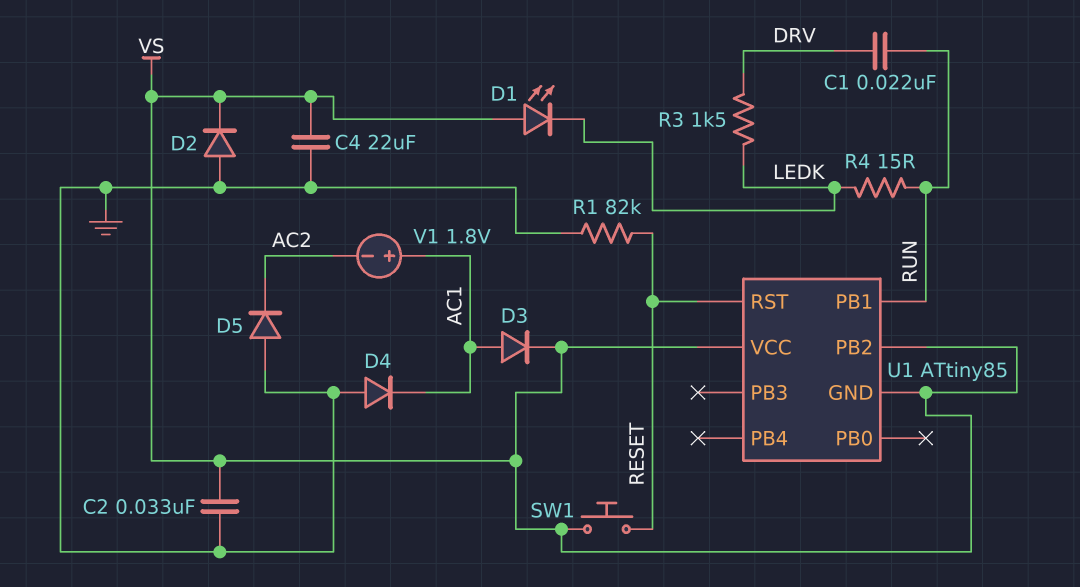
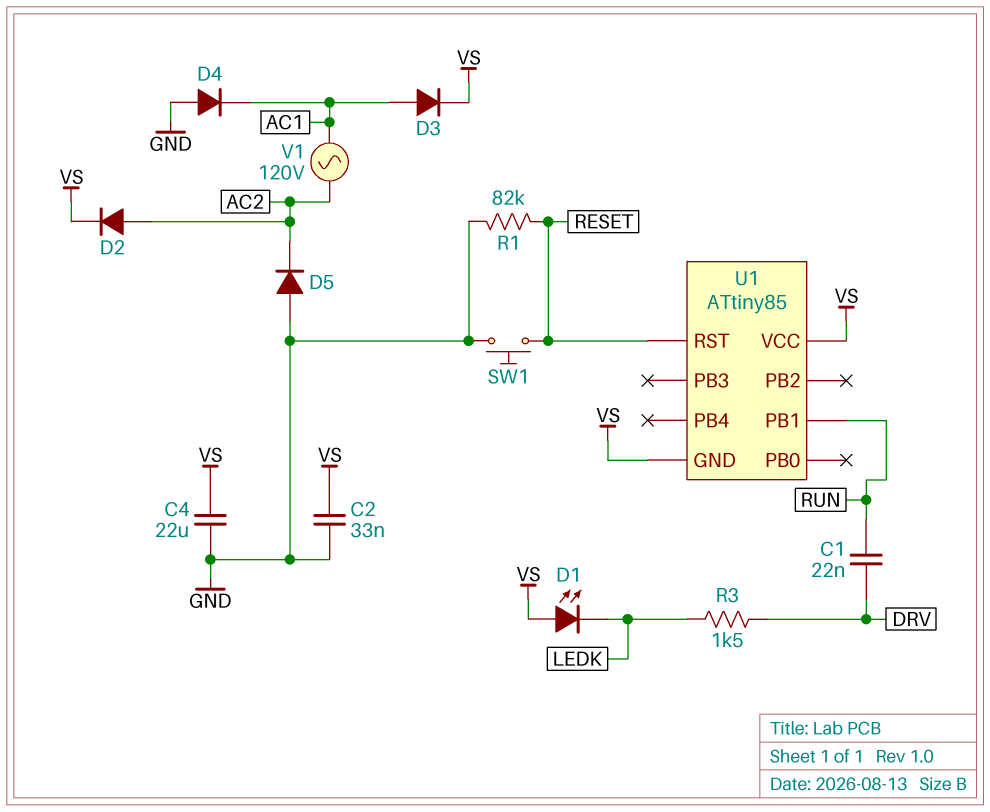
D2: diode (A GND, K VS) -> diode (A AC2, K VS)
R4: 15 (LEDK, RUN) -> none
SW1: button (RESET, VS) -> button (GND, RESET)
U1 pin PB2: VS -> none
V1: 1.8V (plus AC1, minus AC2) -> AC 120V (AC1, AC2)

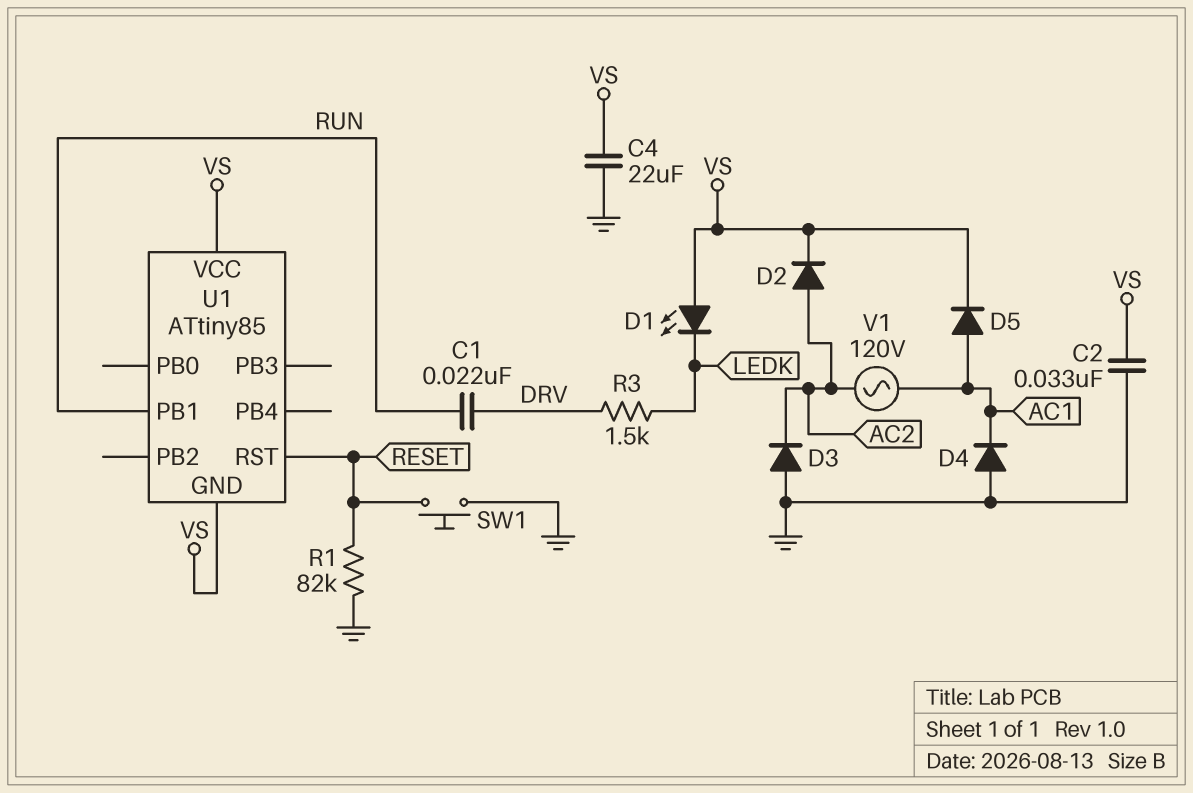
D3: diode (A AC1, K VS) -> diode (A GND, K AC2)
D5: diode (A GND, K AC2) -> diode (A AC1, K VS)

